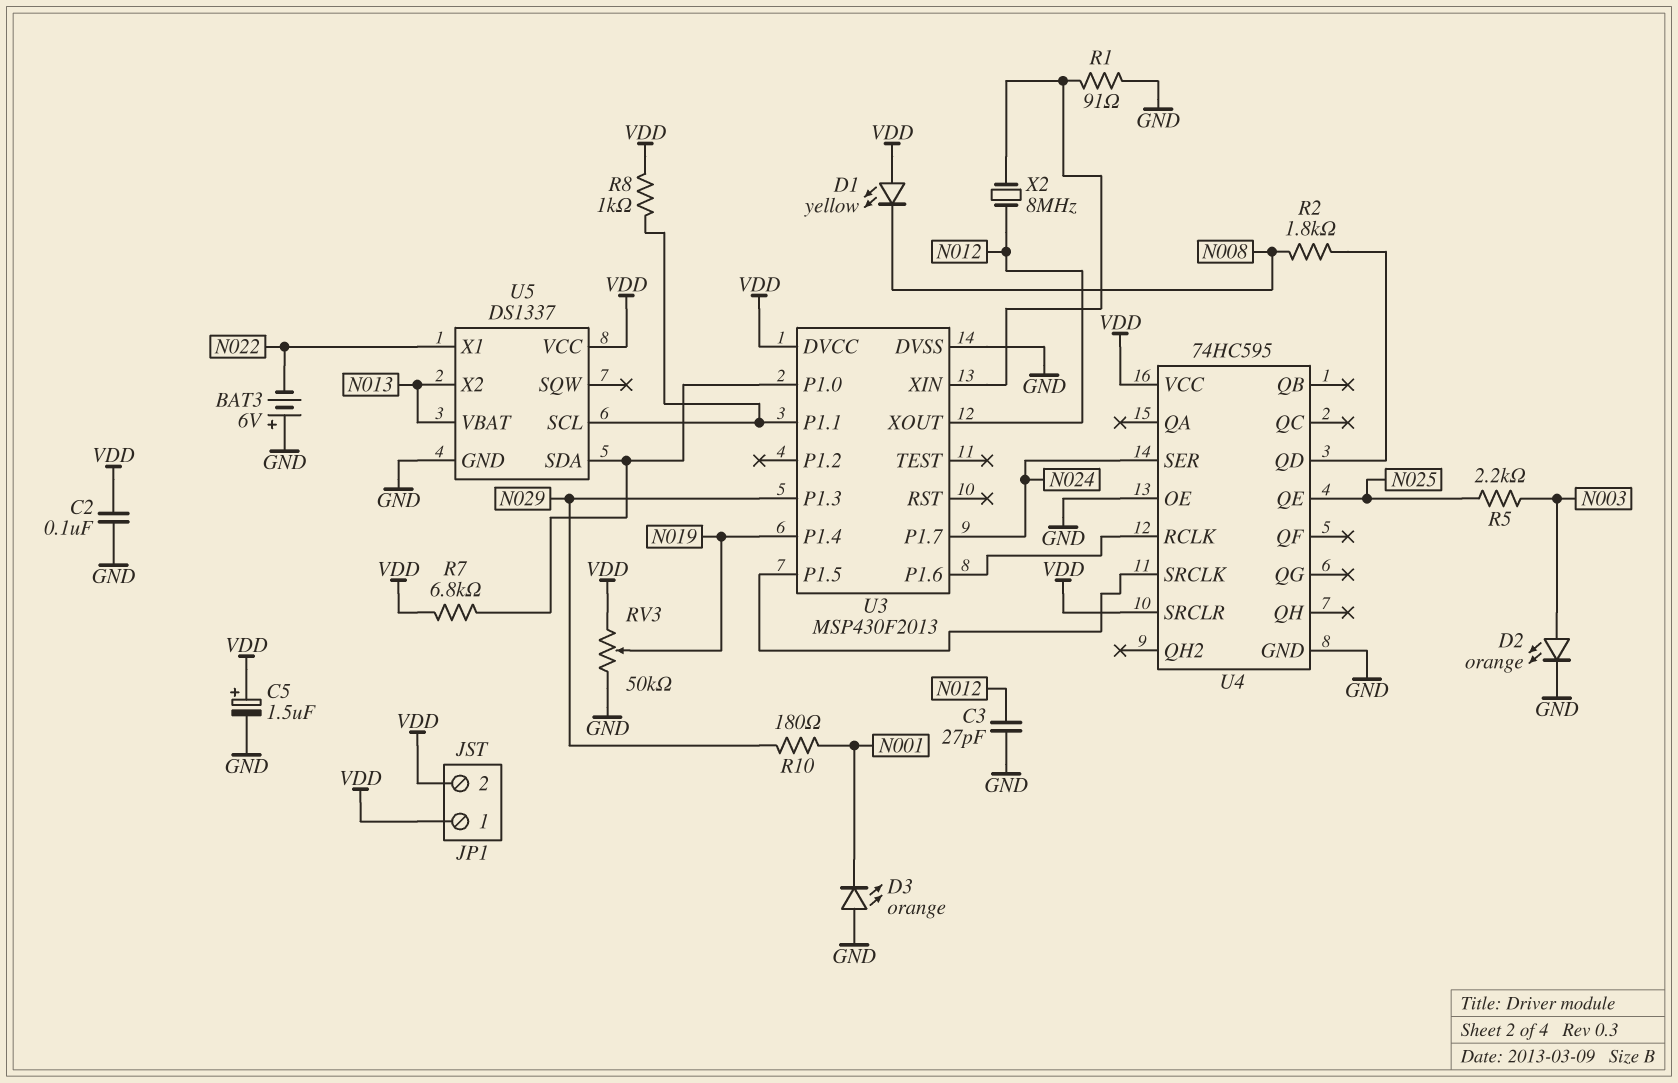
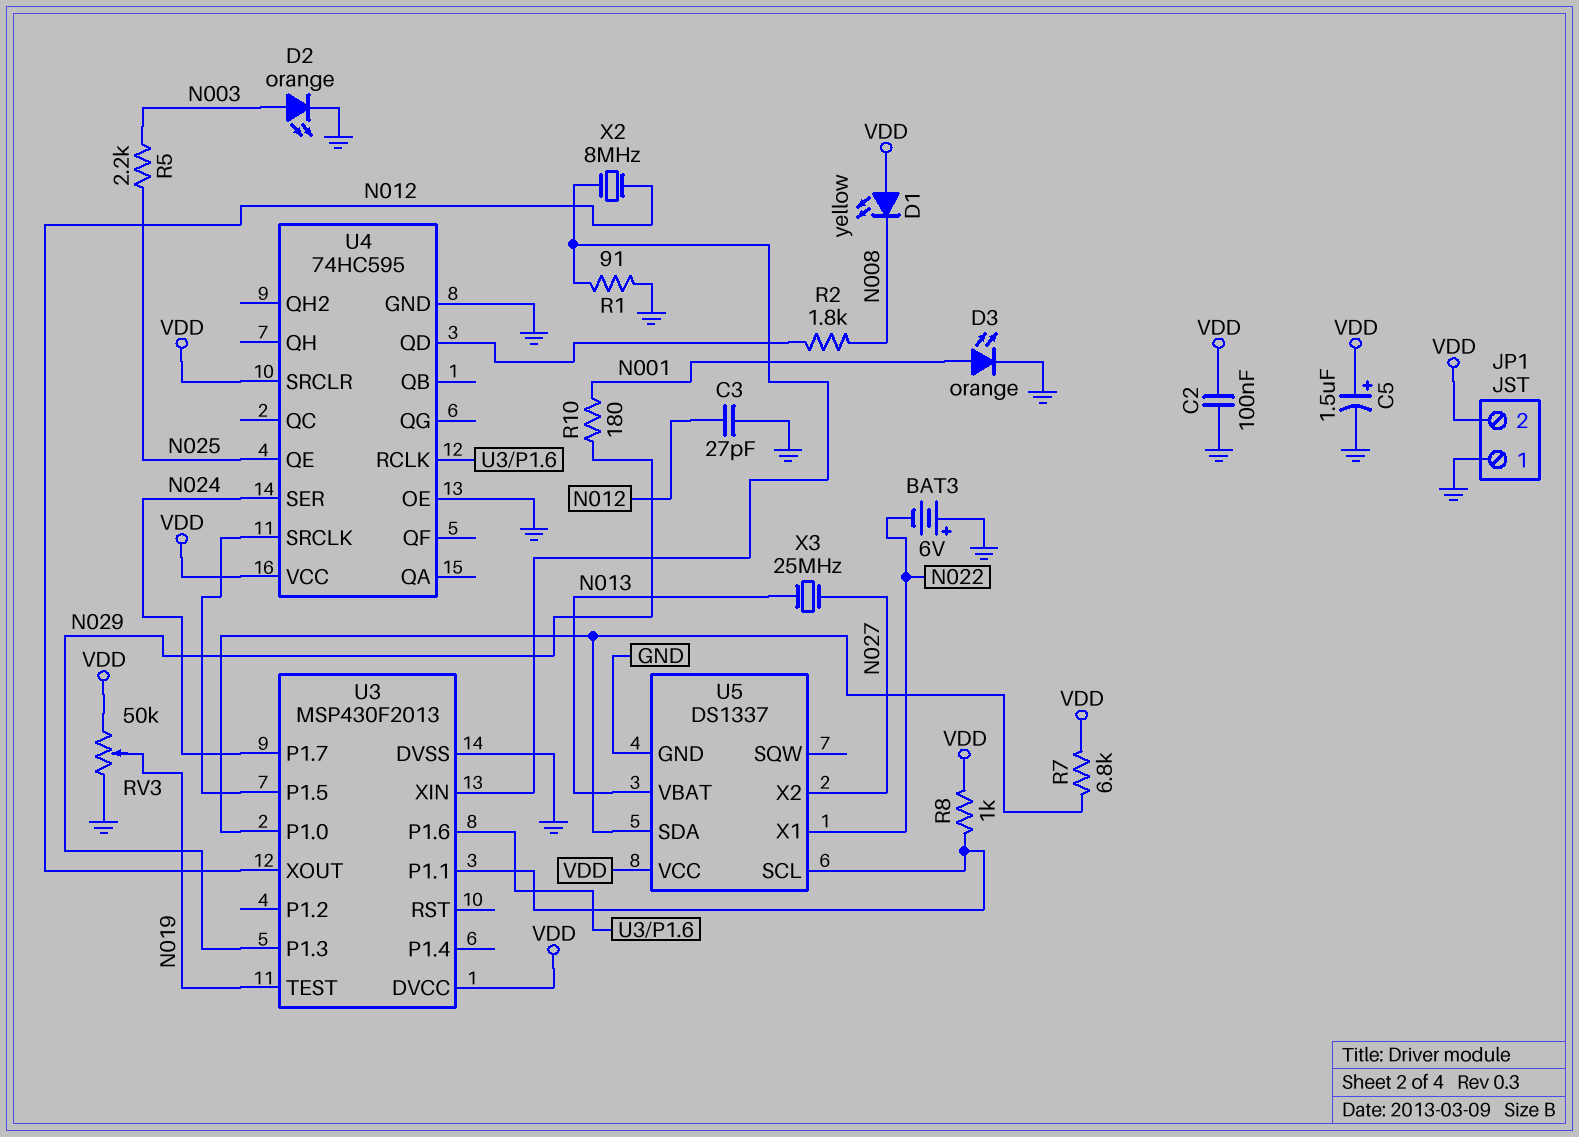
D3: LED orange (A GND, K N001) -> LED orange (A N001, K GND)
JP1 pin 1: VDD -> GND
U3 pin P1.4: N019 -> none
U3 pin TEST: none -> N019
U5 pin X2: N013 -> N027
X3: none -> 25MHz (N013, N027)

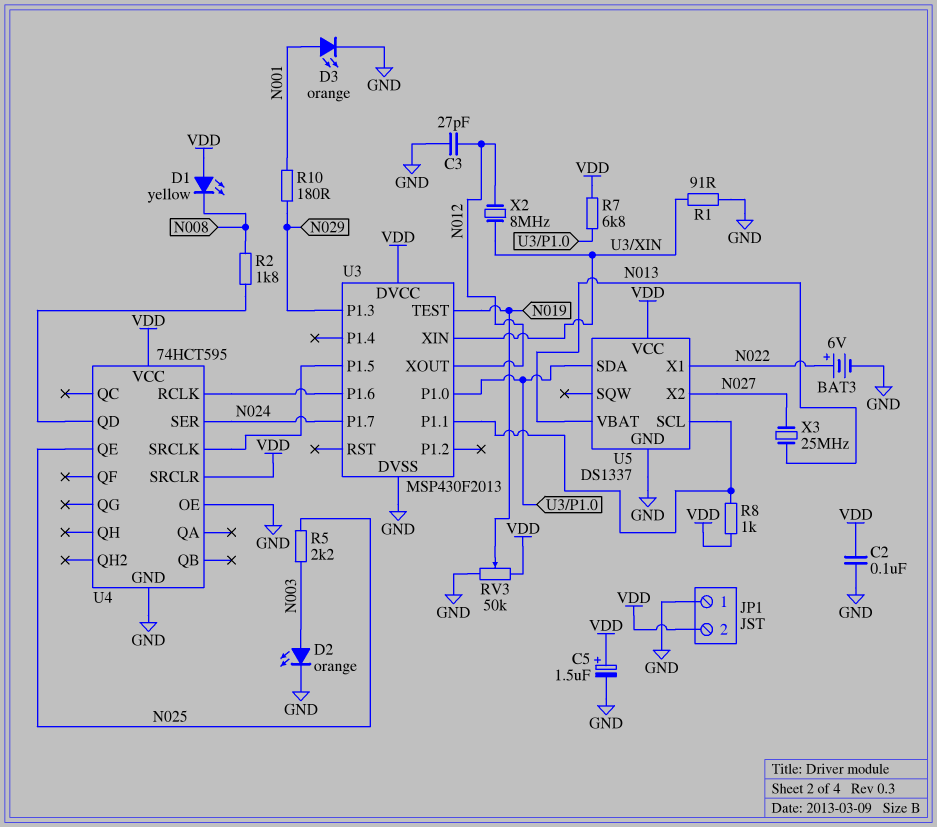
BAT3: 6V (plus GND, minus N022) -> 6V (plus N022, minus GND)
U4: 74HC595 -> 74HCT595

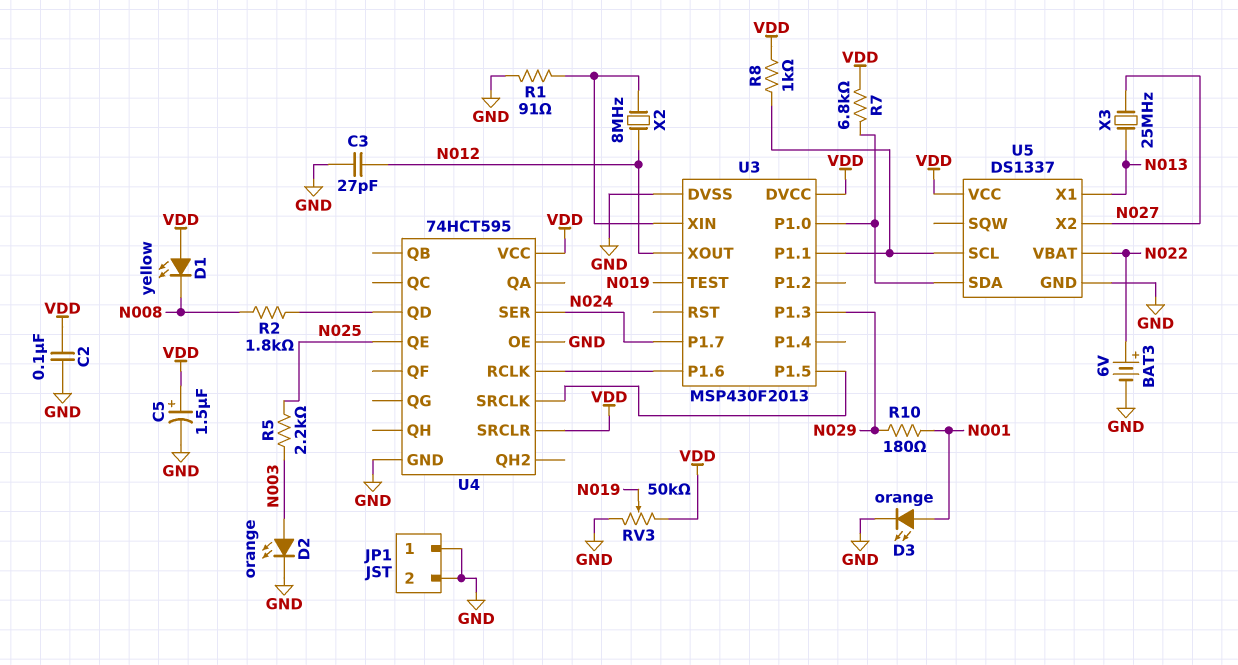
JP1 pin 2: VDD -> GND
U5 pin VBAT: N013 -> N022
U5 pin X1: N022 -> N013

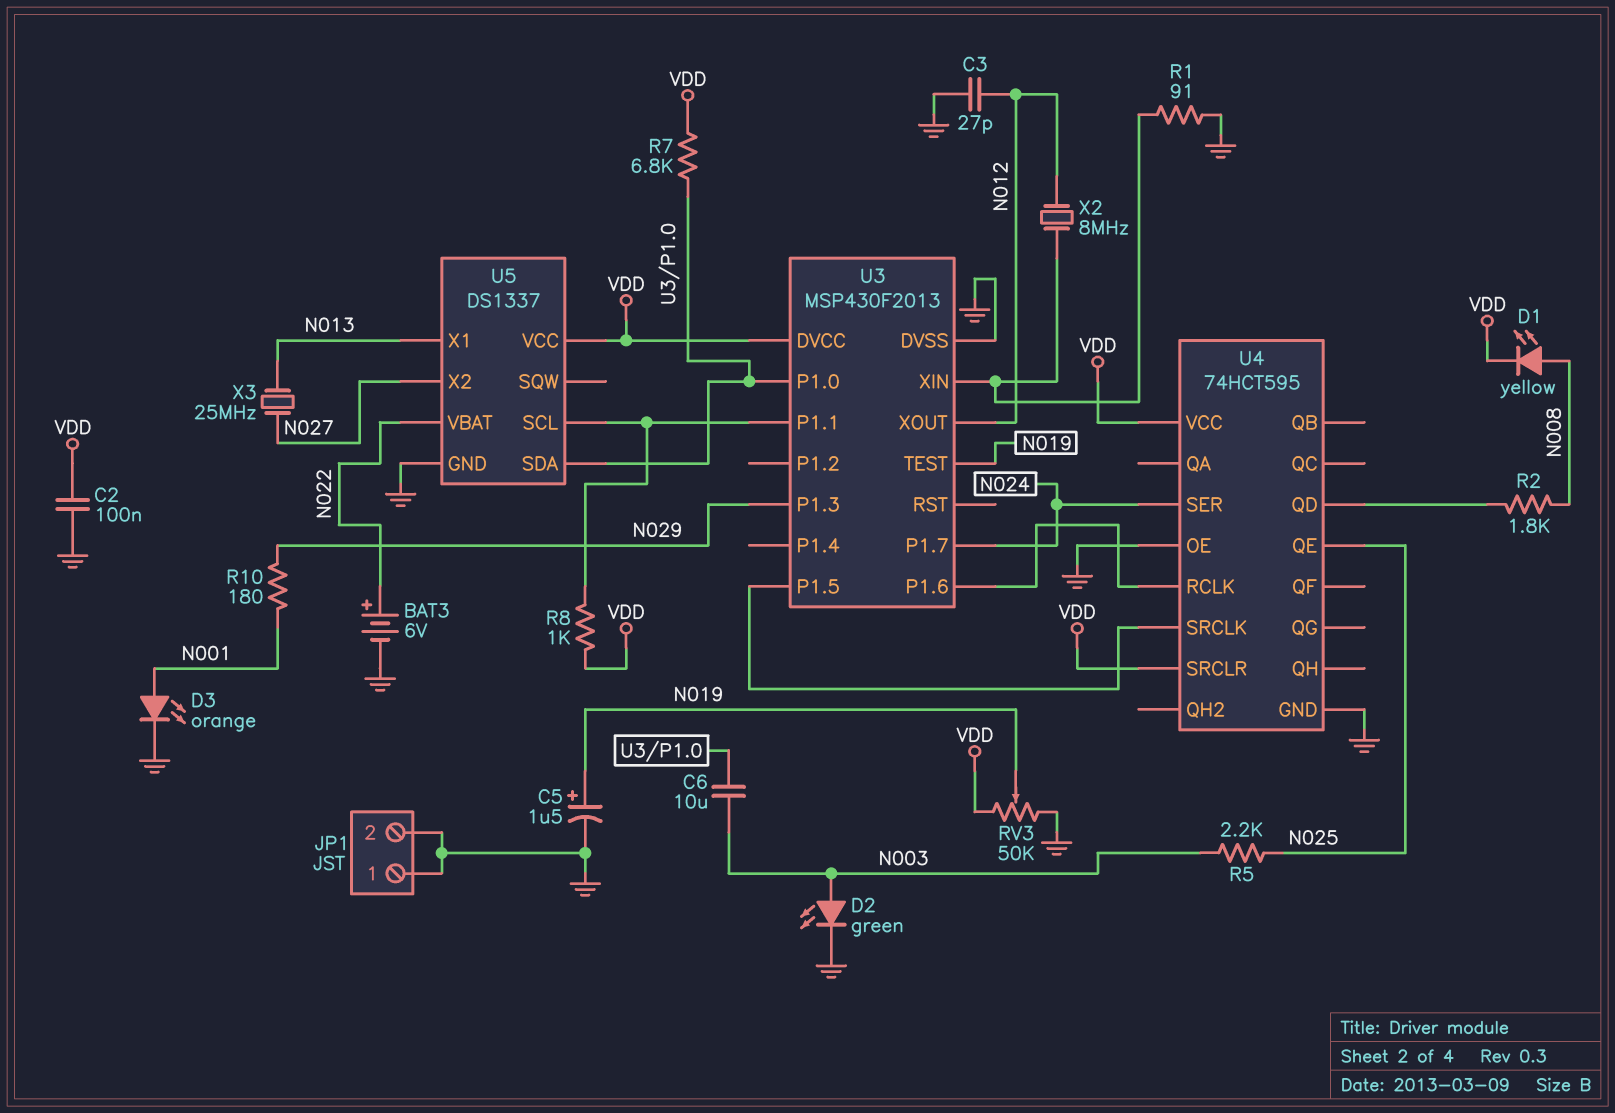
C5: 1.5uF (plus VDD, minus GND) -> 1.5uF (plus N019, minus GND)
C6: none -> 10uF (N003, U3/P1.0)
D1: LED yellow (A VDD, K N008) -> LED yellow (A N008, K VDD)
D2: LED orange (A N003, K GND) -> LED green (A N003, K GND)

